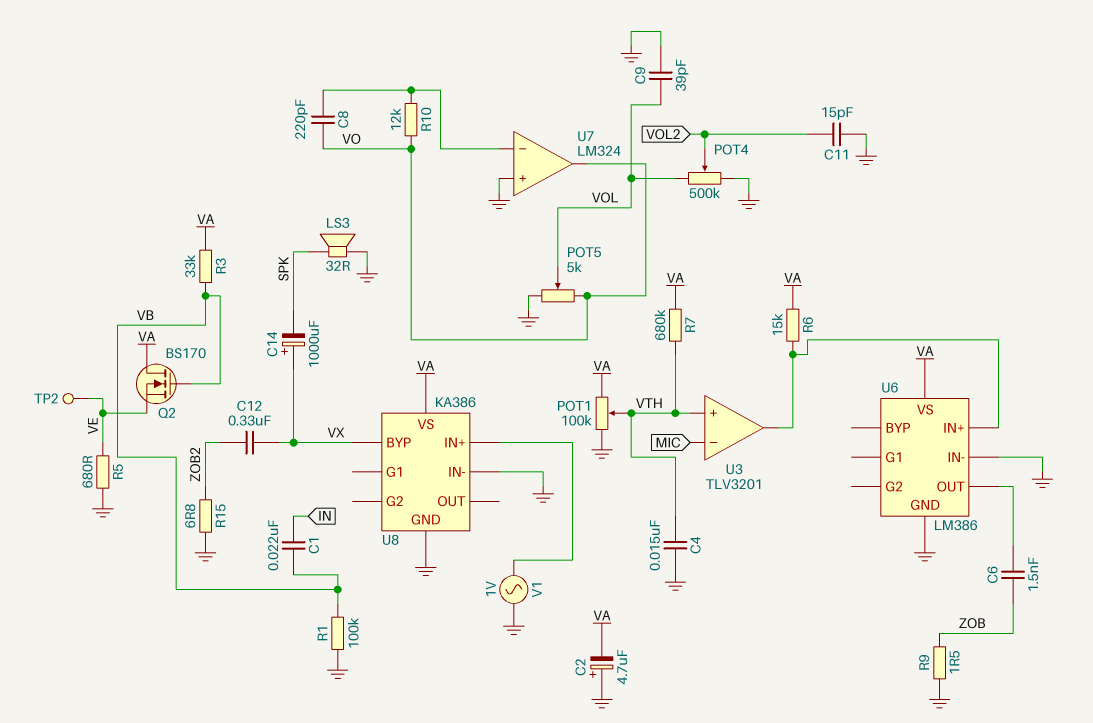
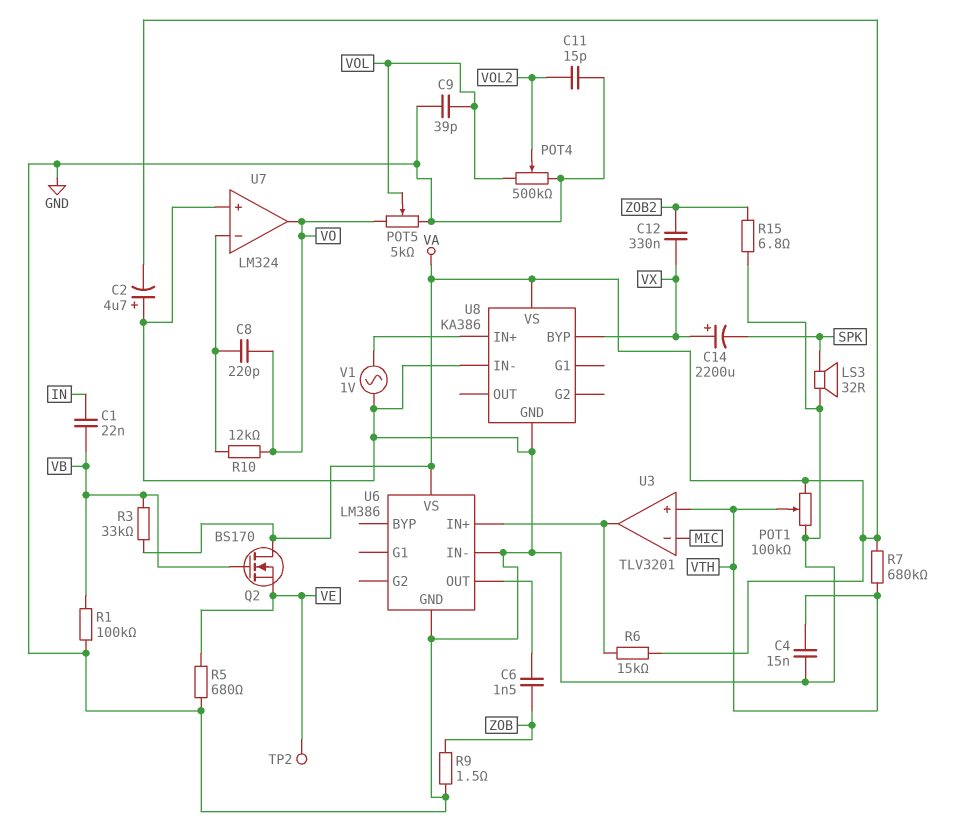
C14: 1000uF (plus VX, minus SPK) -> 2200uF (plus VX, minus SPK)

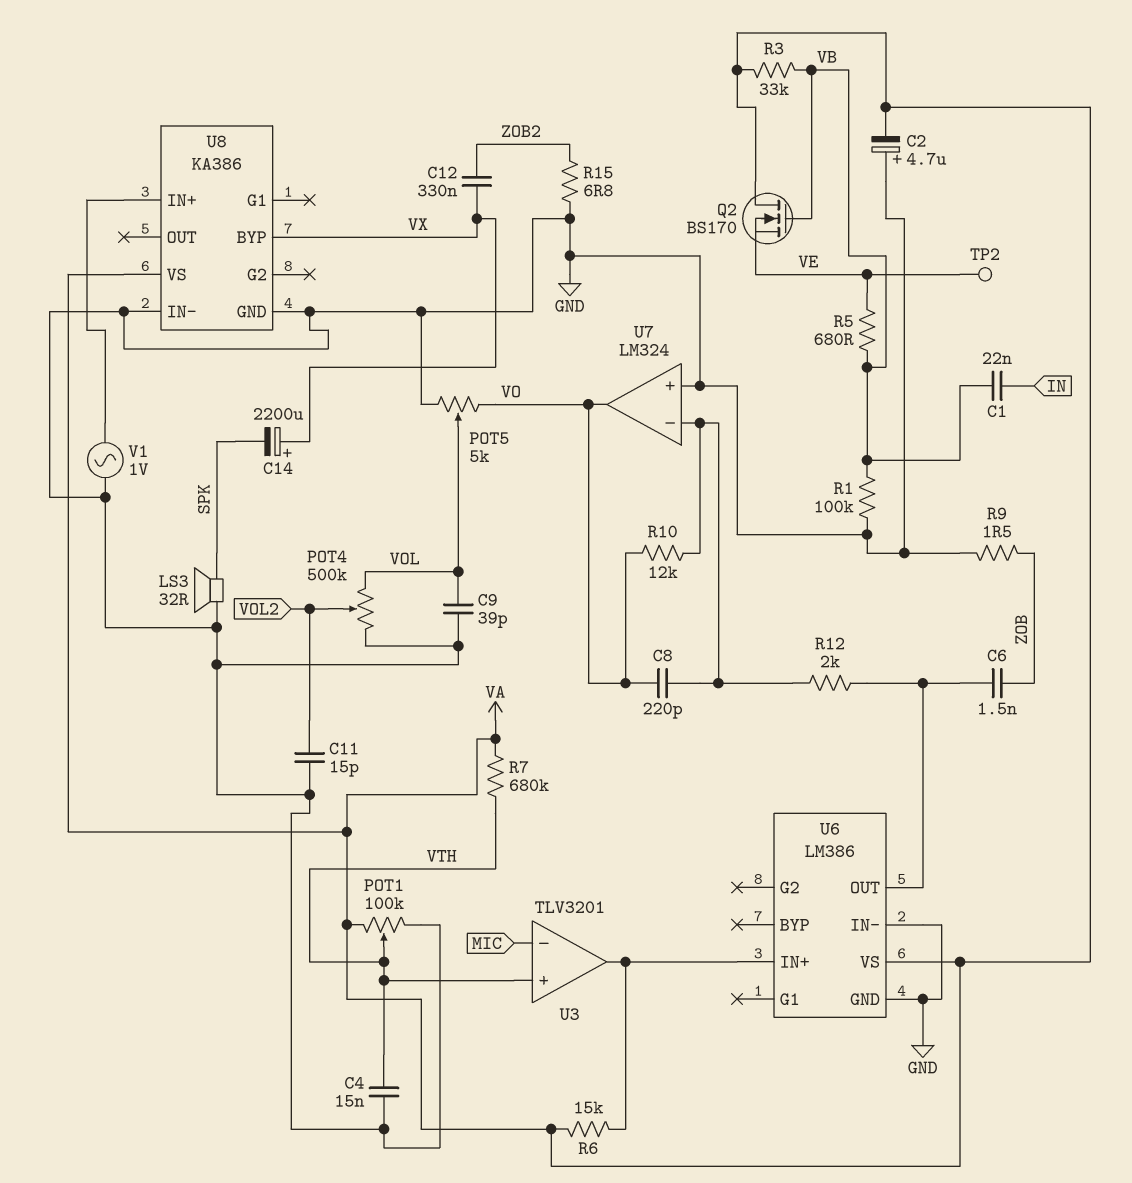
R5: 680 (GND, VE) -> 680 (VB, VE)
R12: none -> 2k (U6/OUT, U7/in-)

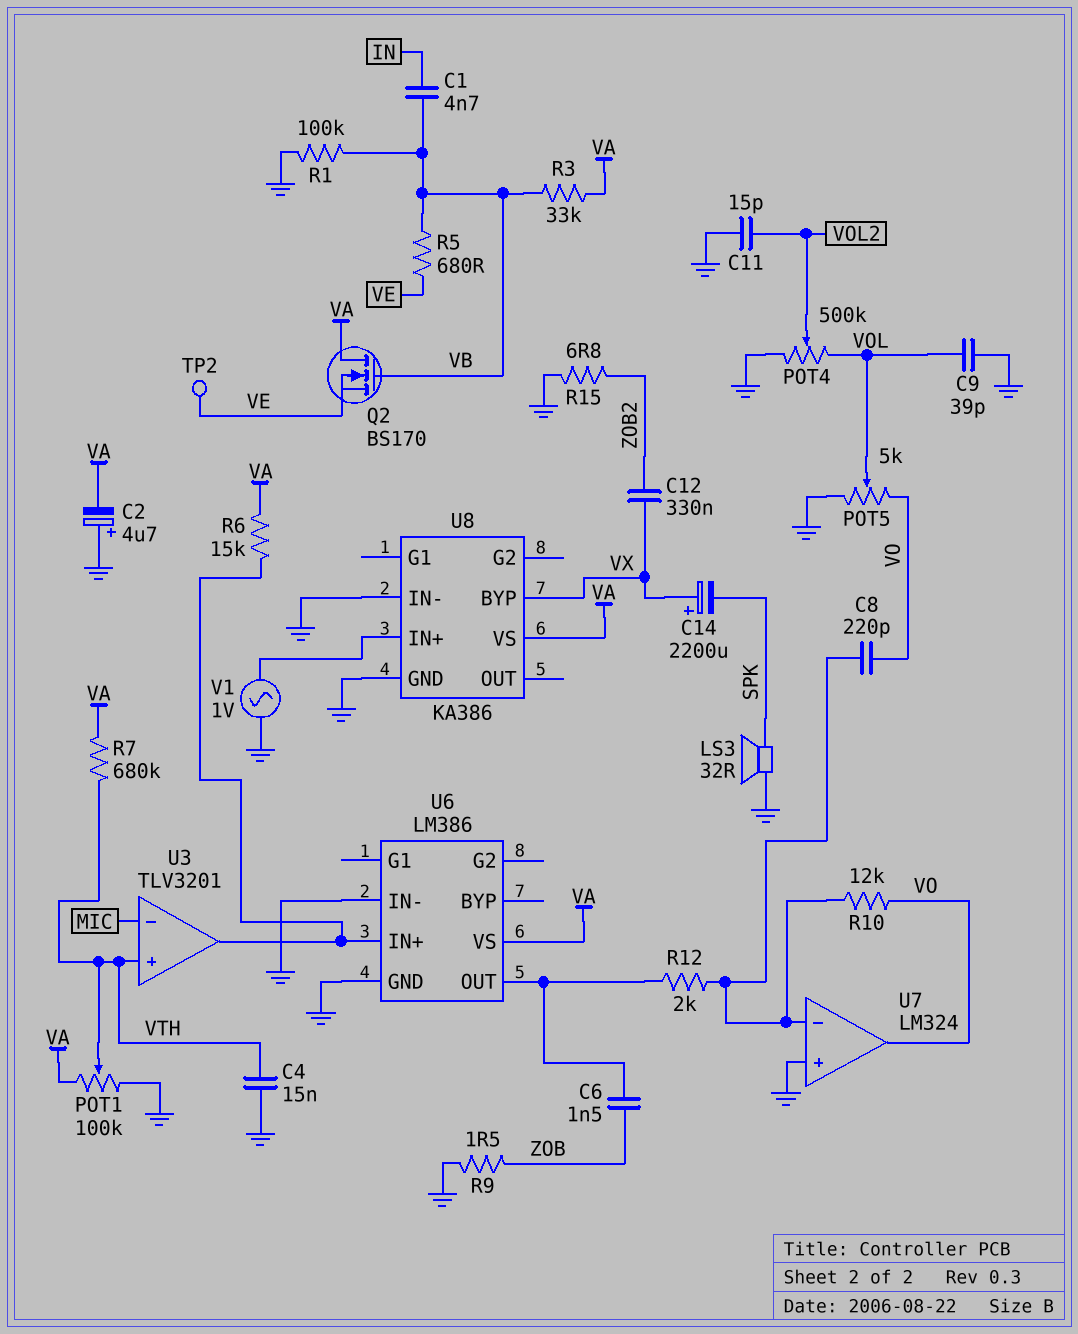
C1: 22nF (IN, VB) -> 4.7nF (IN, VB)

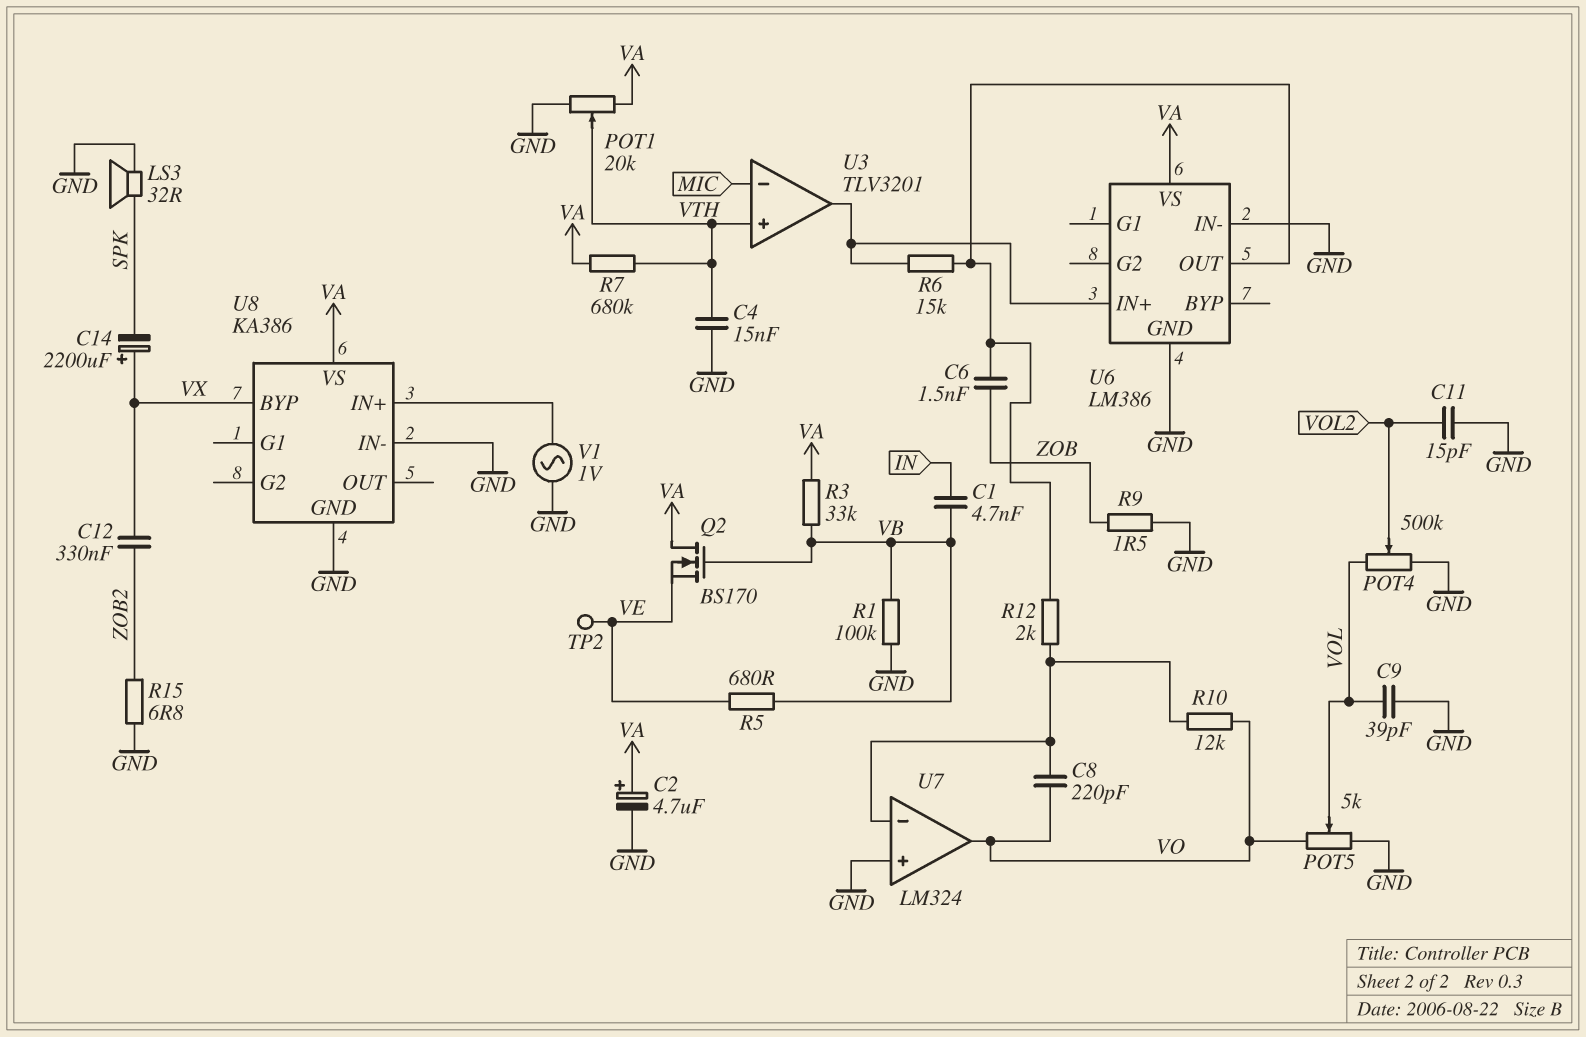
C2: 4.7uF (plus GND, minus VA) -> 4.7uF (plus VA, minus GND)
POT1: 100k (GND, VA, wiper VTH) -> 20k (GND, VA, wiper VTH)
R6: 15k (U3/out, VA) -> 15k (U3/out, U6/OUT)

